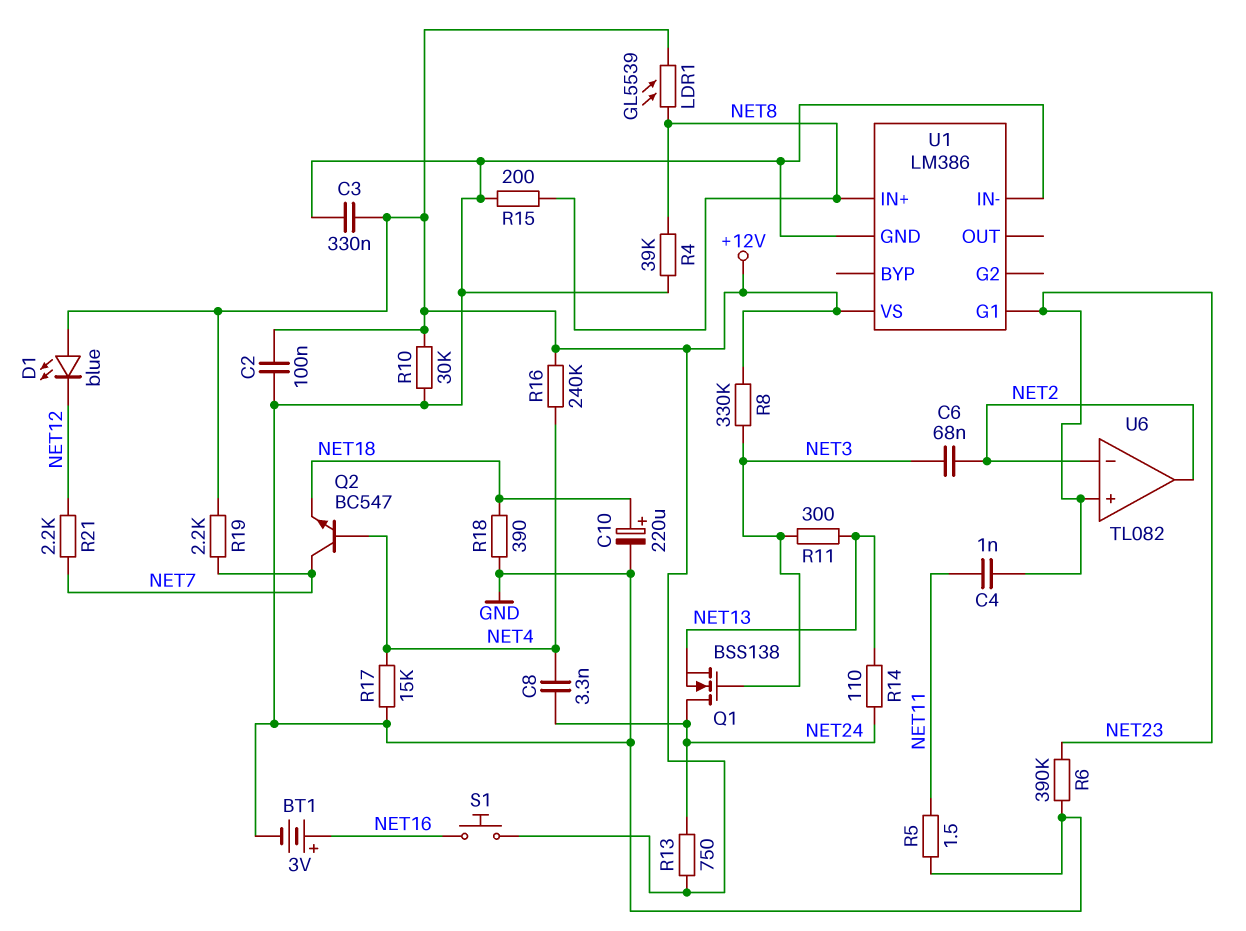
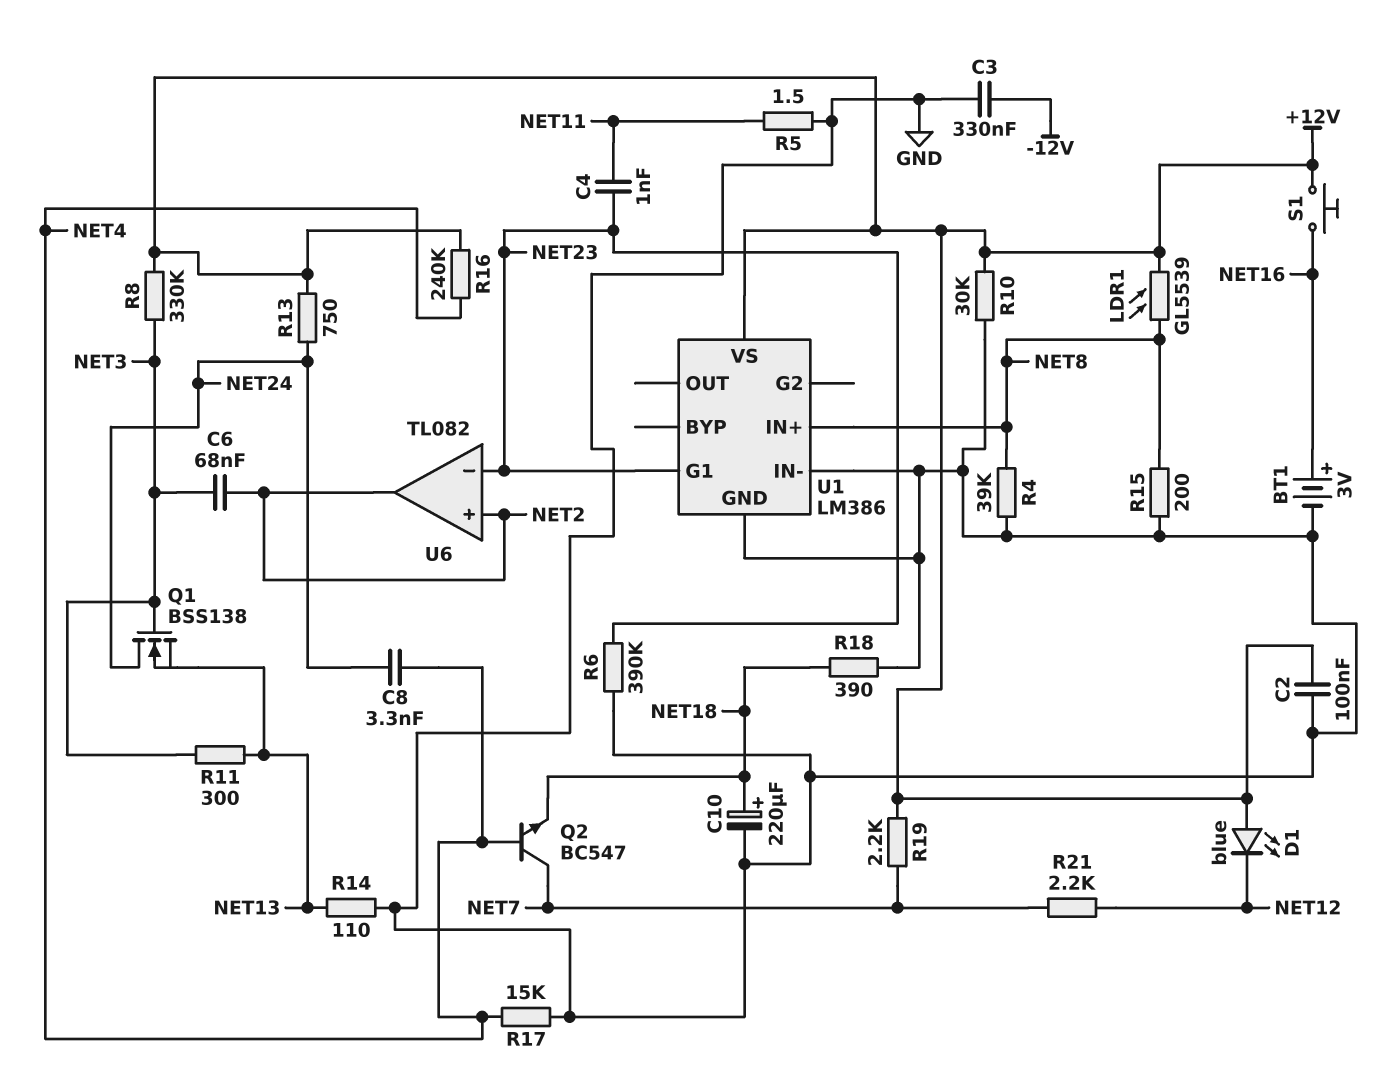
C3: 330nF (+12V, GND) -> 330nF (-12V, GND)
R14: 110 (NET13, NET24) -> 110 (GND, NET13)
U6 pin in+: NET23 -> NET2
U6 pin in-: NET2 -> NET23

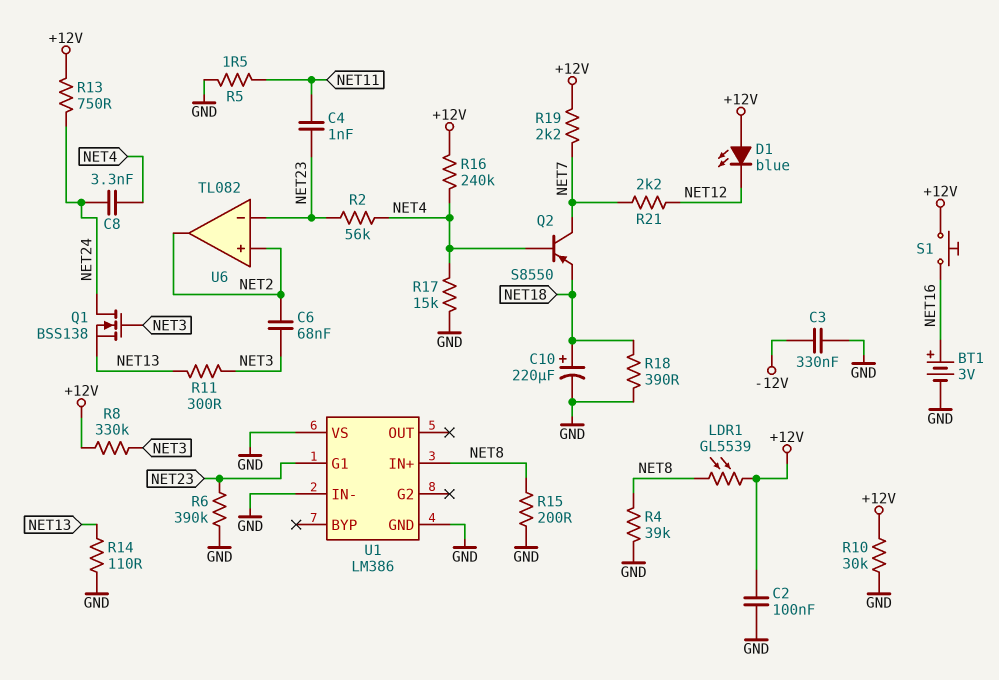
Q2: NPN BC547 (B NET4, C NET7, E NET18) -> PNP S8550 (B NET4, C NET7, E NET18)
R2: none -> 56k (NET4, NET23)
U1 pin VS: +12V -> GND

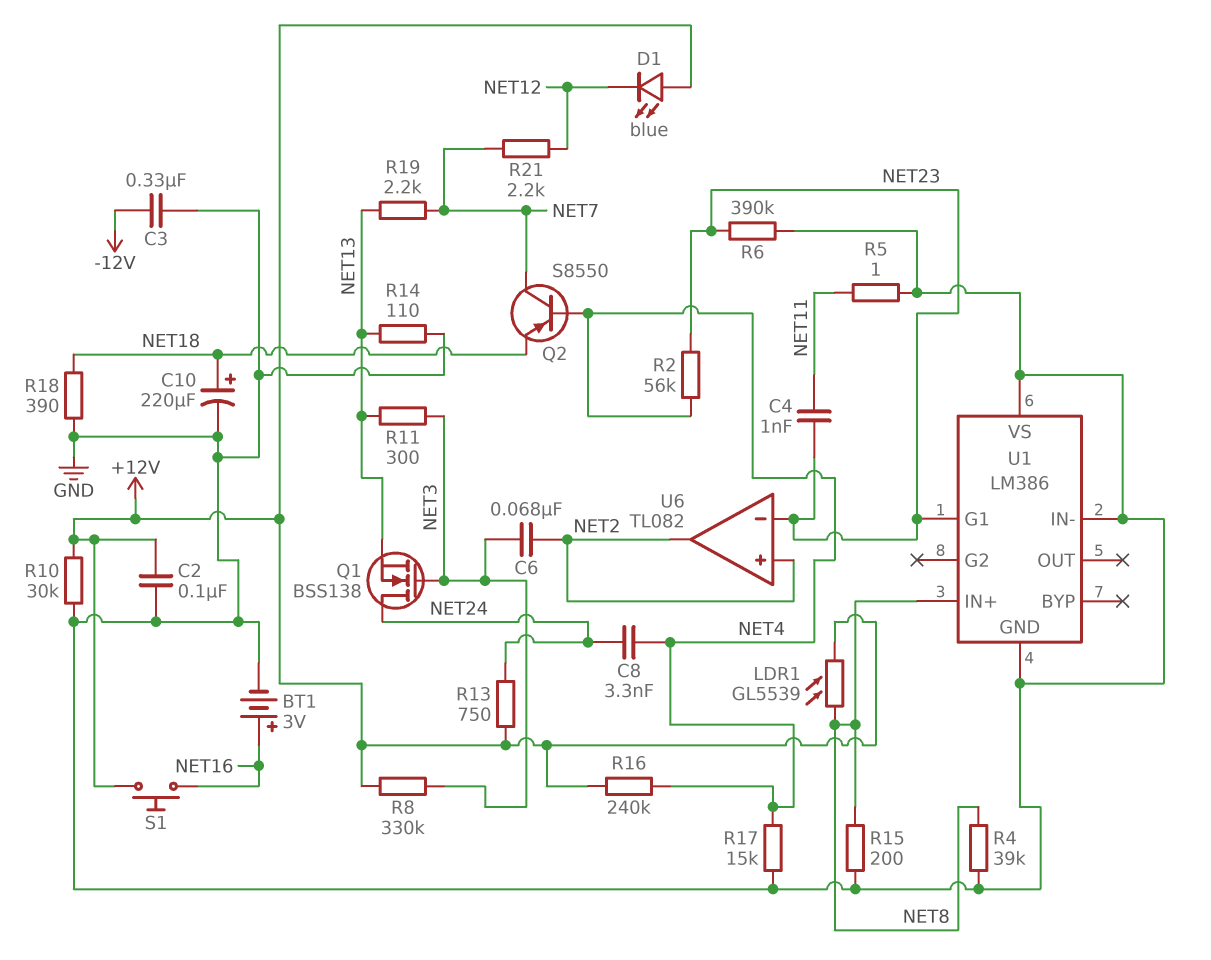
R5: 1.5 (GND, NET11) -> 1 (GND, NET11)
R19: 2.2k (+12V, NET7) -> 2.2k (NET7, NET13)

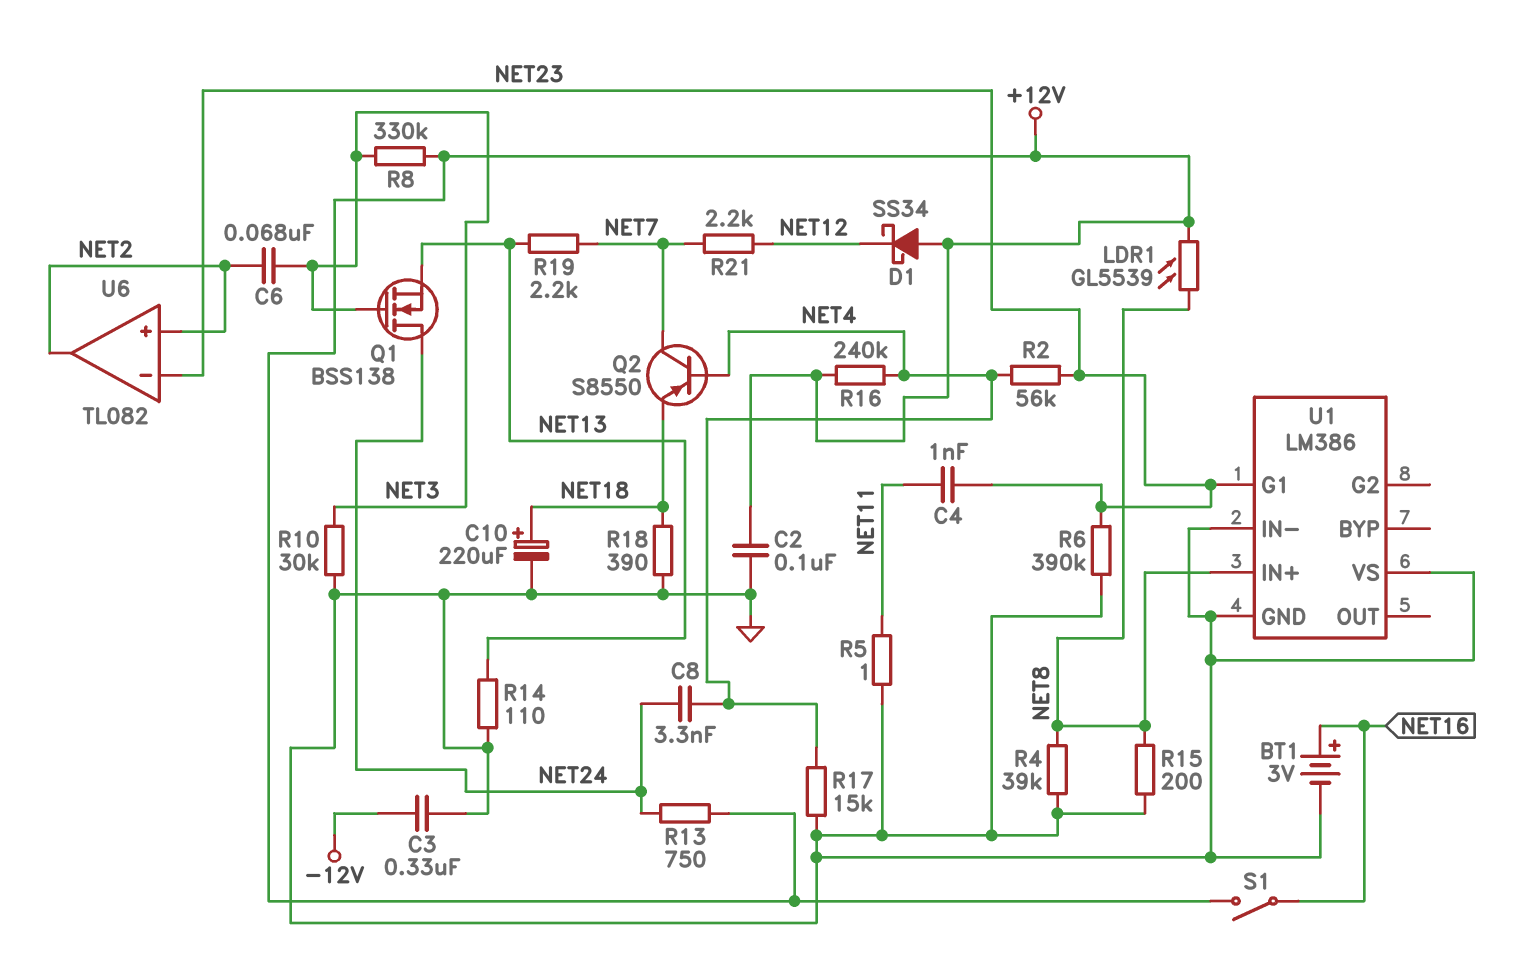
D1: LED blue (A +12V, K NET12) -> schottky SS34 (A +12V, K NET12)
R10: 30k (+12V, GND) -> 30k (GND, NET3)
R11: 300 (NET3, NET13) -> none
S1: button (+12V, NET16) -> switch (+12V, NET16)

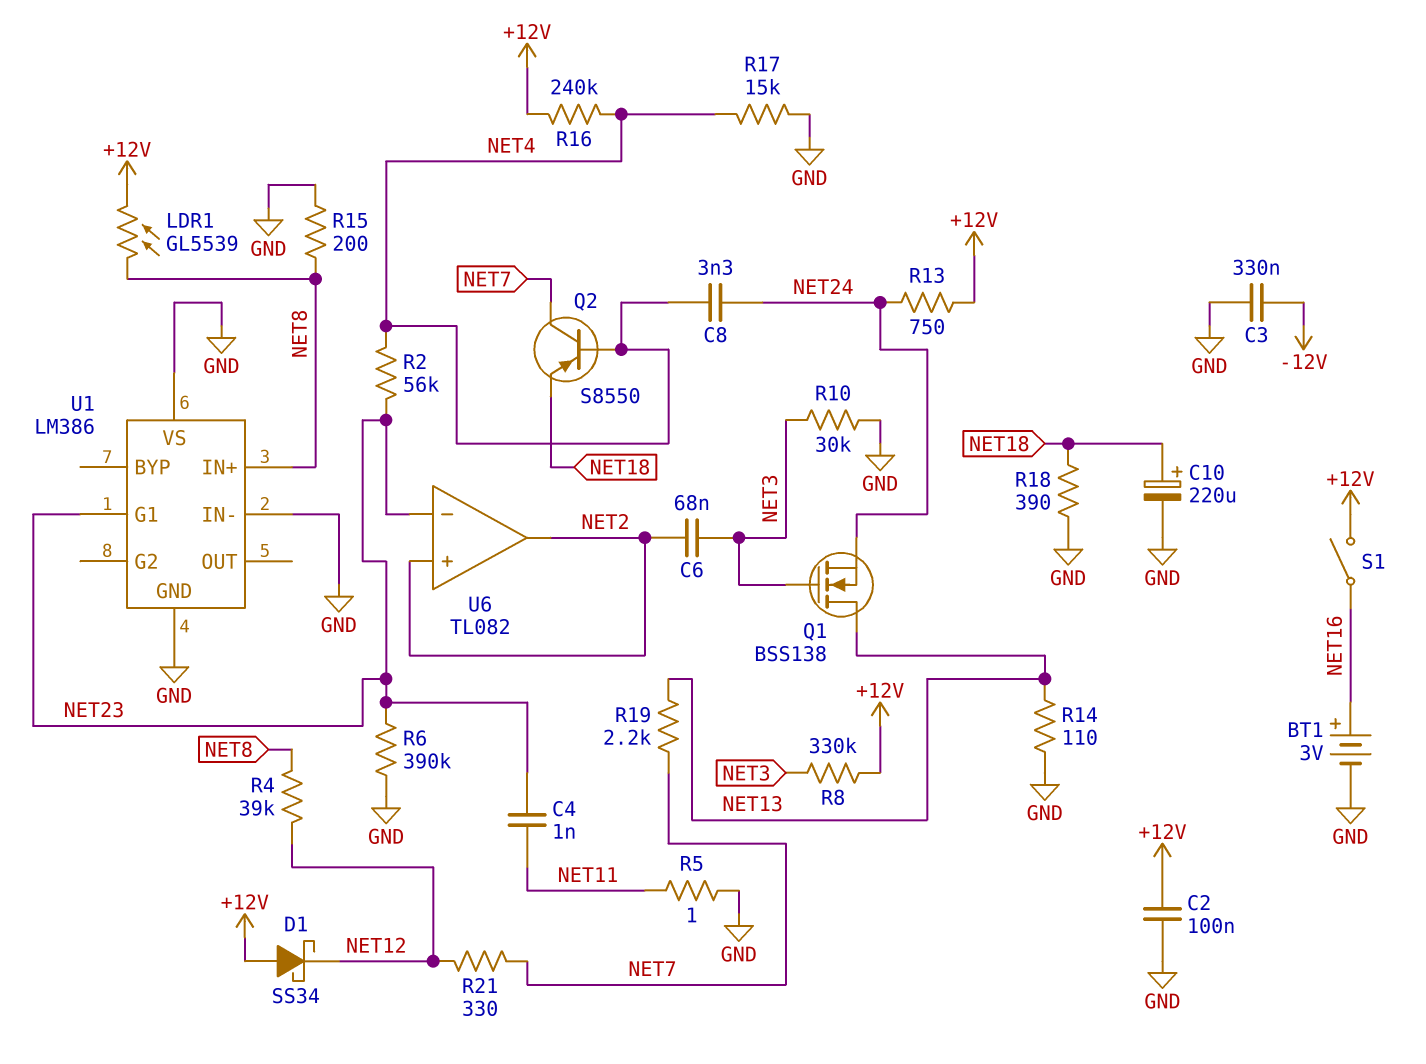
Q1: NMOS BSS138 (G NET3, D NET24, S NET13) -> NMOS BSS138 (G NET3, D NET13, S NET24)
R4: 39k (GND, NET8) -> 39k (NET8, NET12)
R21: 2.2k (NET7, NET12) -> 330 (NET7, NET12)

